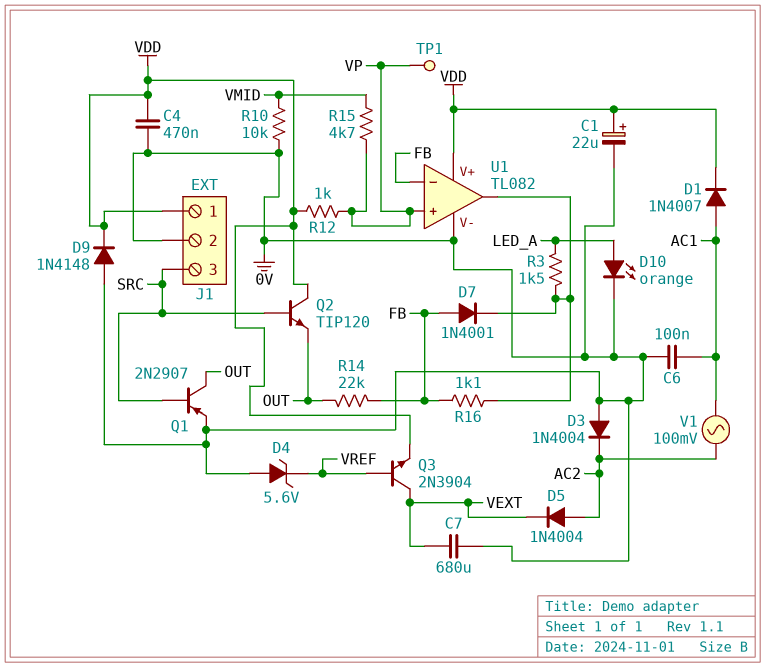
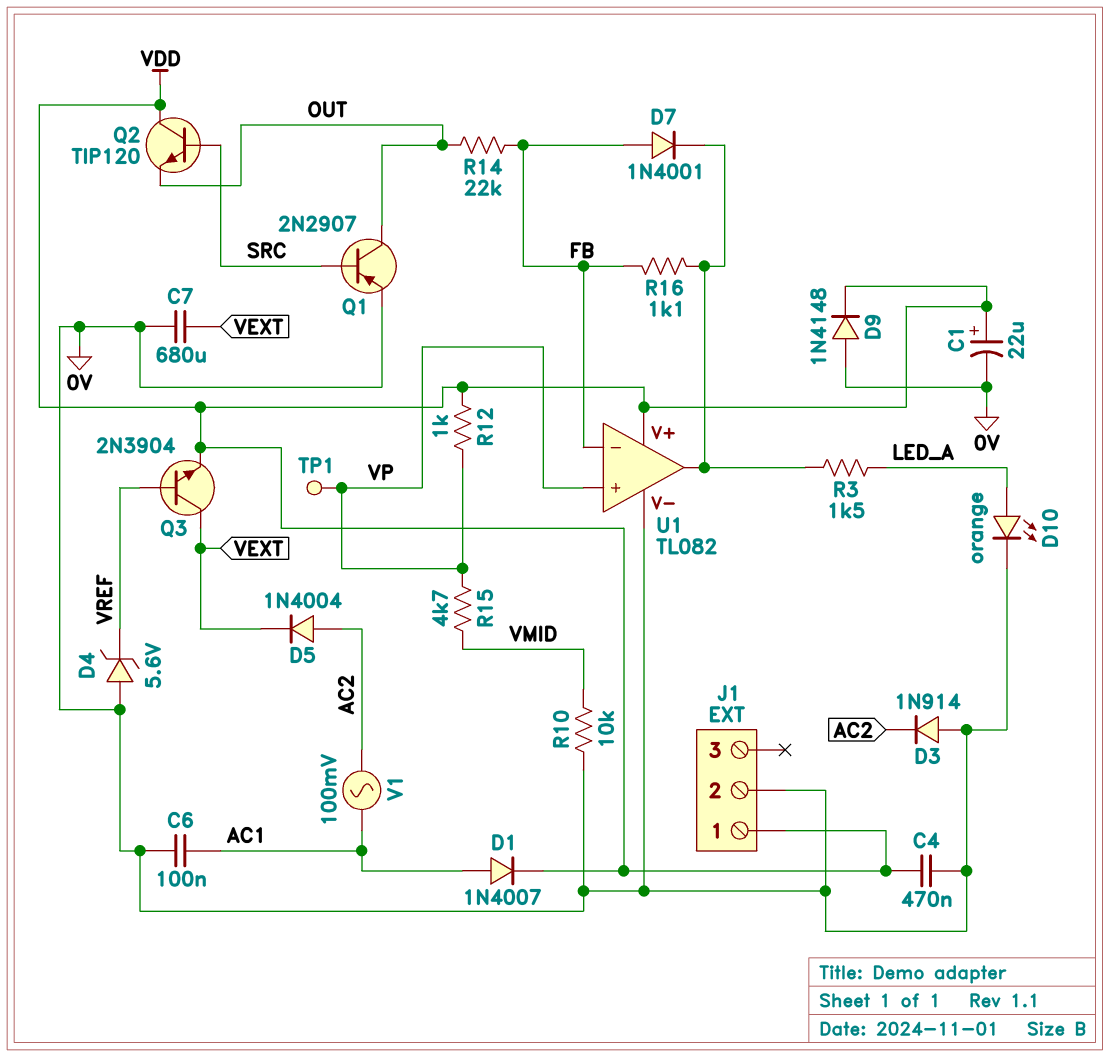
D3: diode 1N4004 (A 0V, K AC2) -> diode 1N914 (A 0V, K AC2)
J1 pin 3: SRC -> none

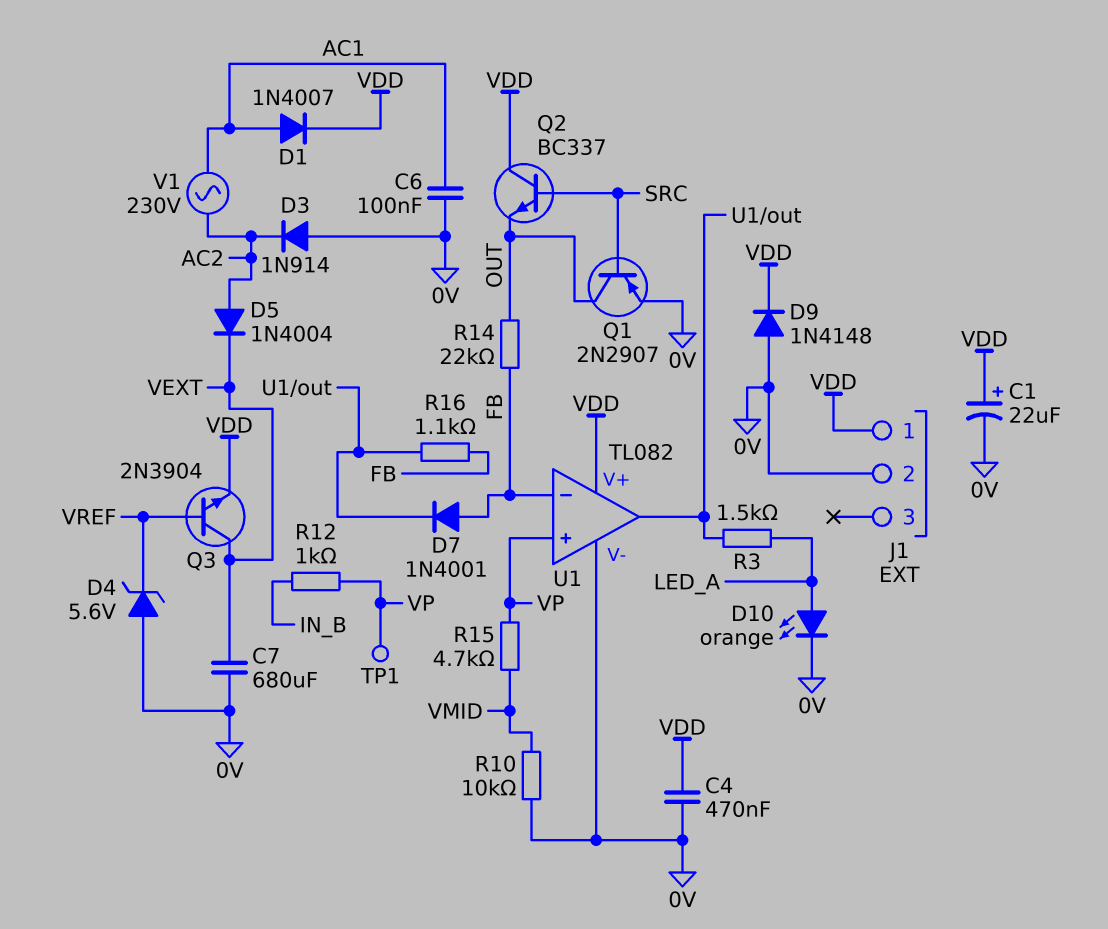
Q2: NPN TIP120 (B SRC, C VDD, E OUT) -> NPN BC337 (B SRC, C VDD, E OUT)
R12: 1k (VDD, VP) -> 1k (IN_B, VP)
V1: AC 100mV (AC1, AC2) -> AC 230V (AC1, AC2)

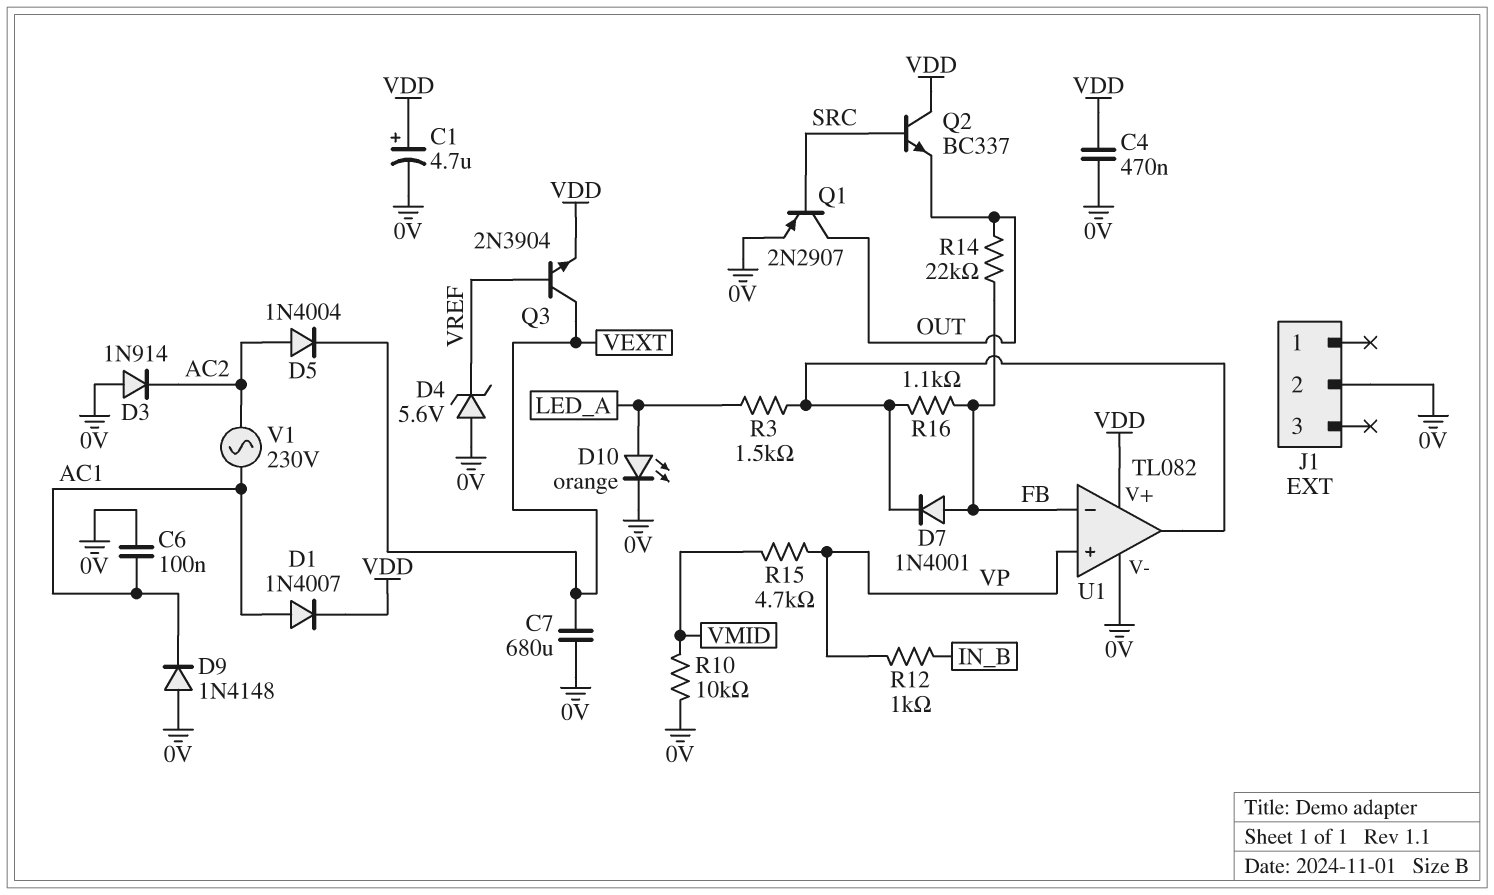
C1: 22uF (plus VDD, minus 0V) -> 4.7uF (plus VDD, minus 0V)
D9: diode 1N4148 (A 0V, K VDD) -> diode 1N4148 (A 0V, K AC1)
J1 pin 1: VDD -> none
TP1: test point (VP) -> none

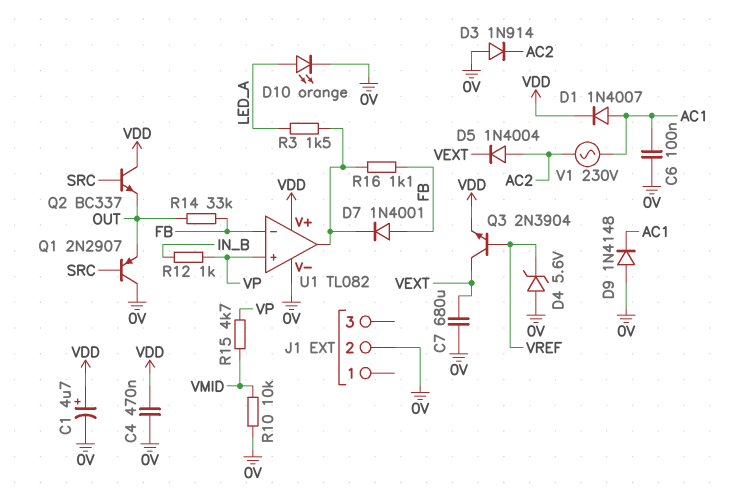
Q1: PNP 2N2907 (B SRC, C OUT, E 0V) -> PNP 2N2907 (B SRC, C 0V, E OUT)
R14: 22k (FB, OUT) -> 33k (FB, OUT)

